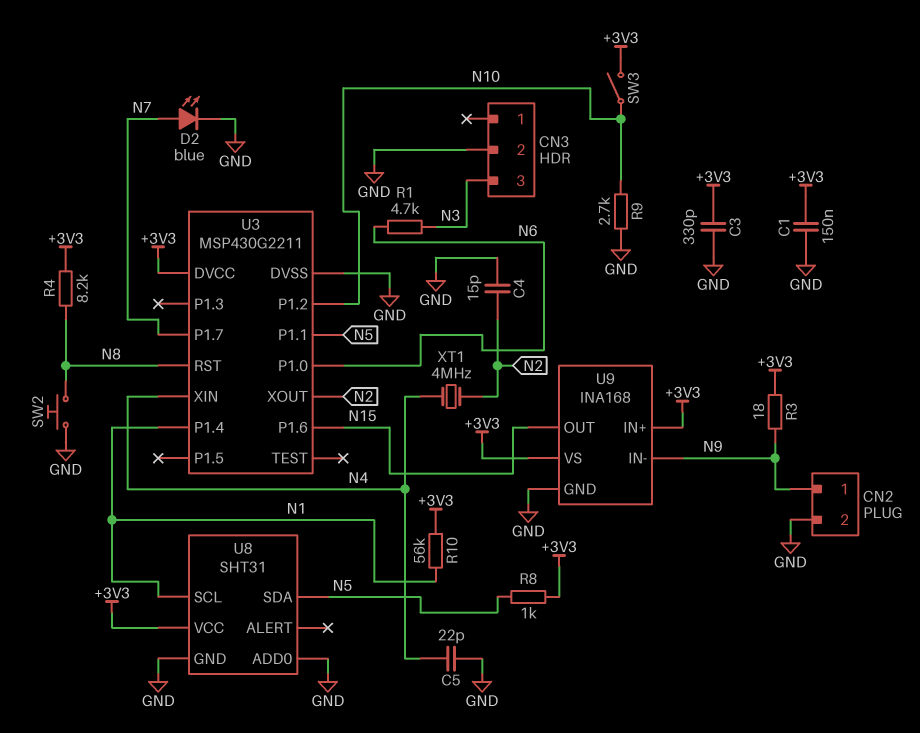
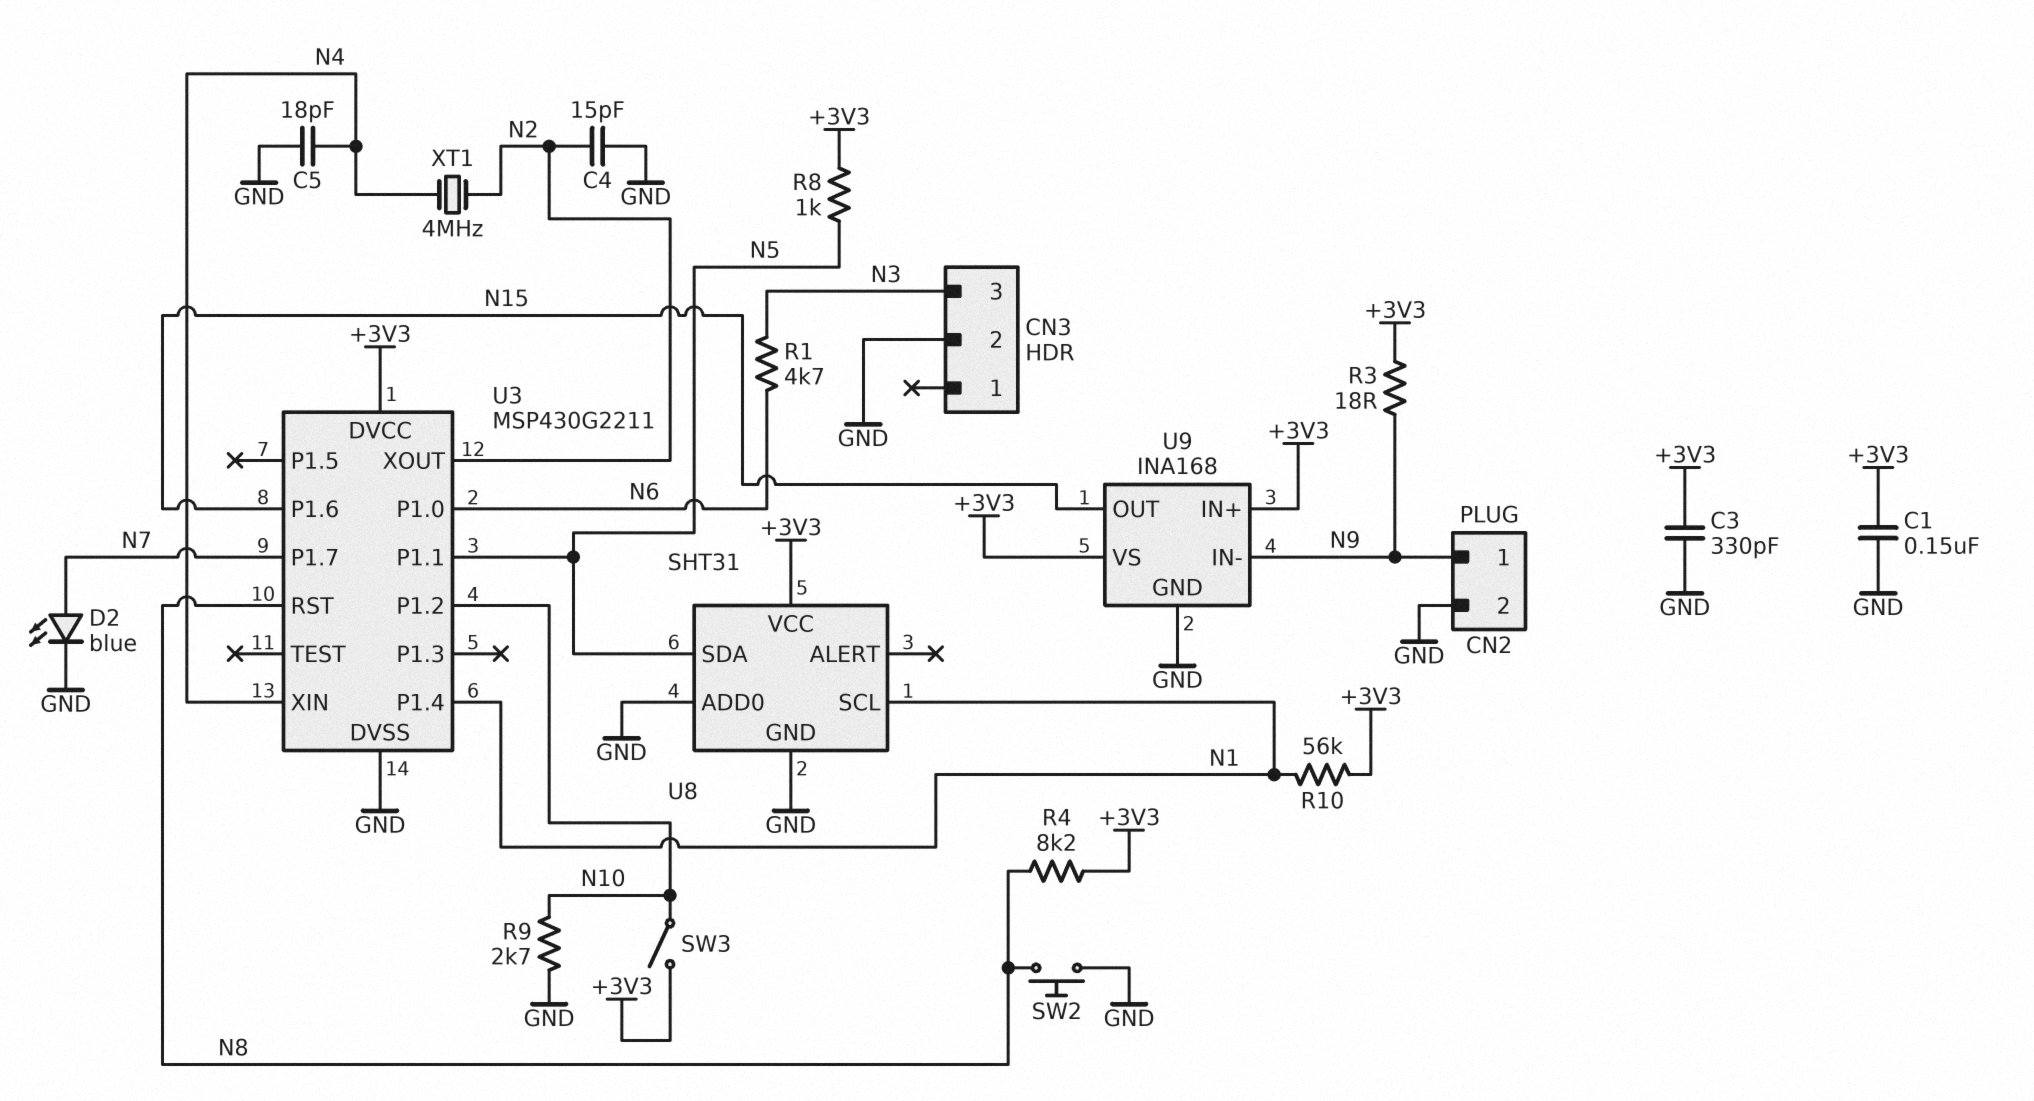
C5: 22pF (GND, N4) -> 18pF (GND, N4)

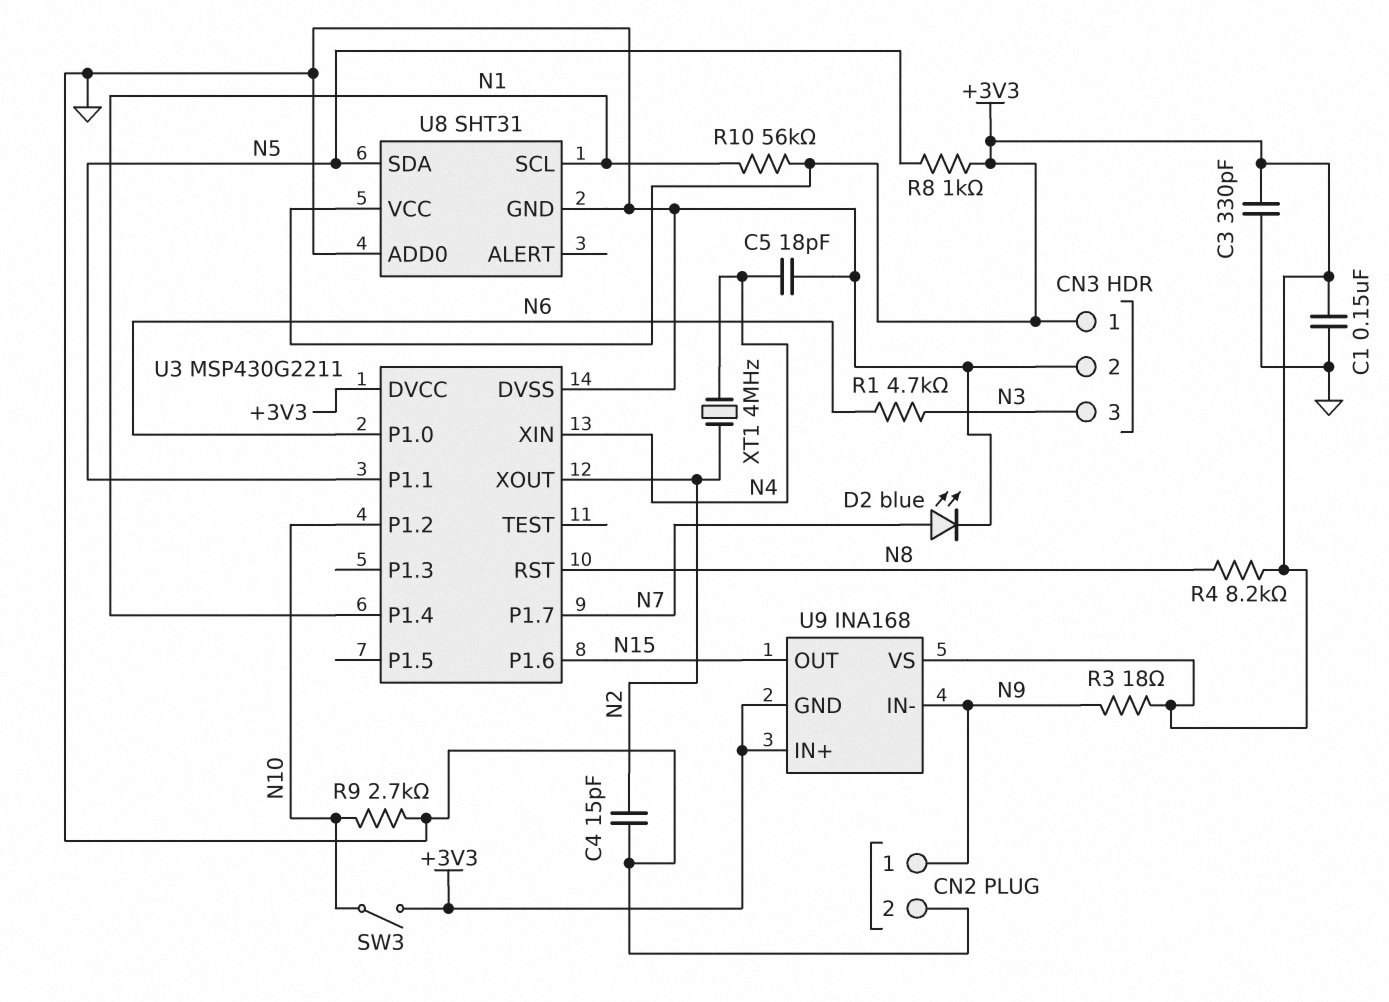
CN3 pin 1: none -> +3V3
SW2: button (GND, N8) -> none
U9 pin GND: GND -> +3V3

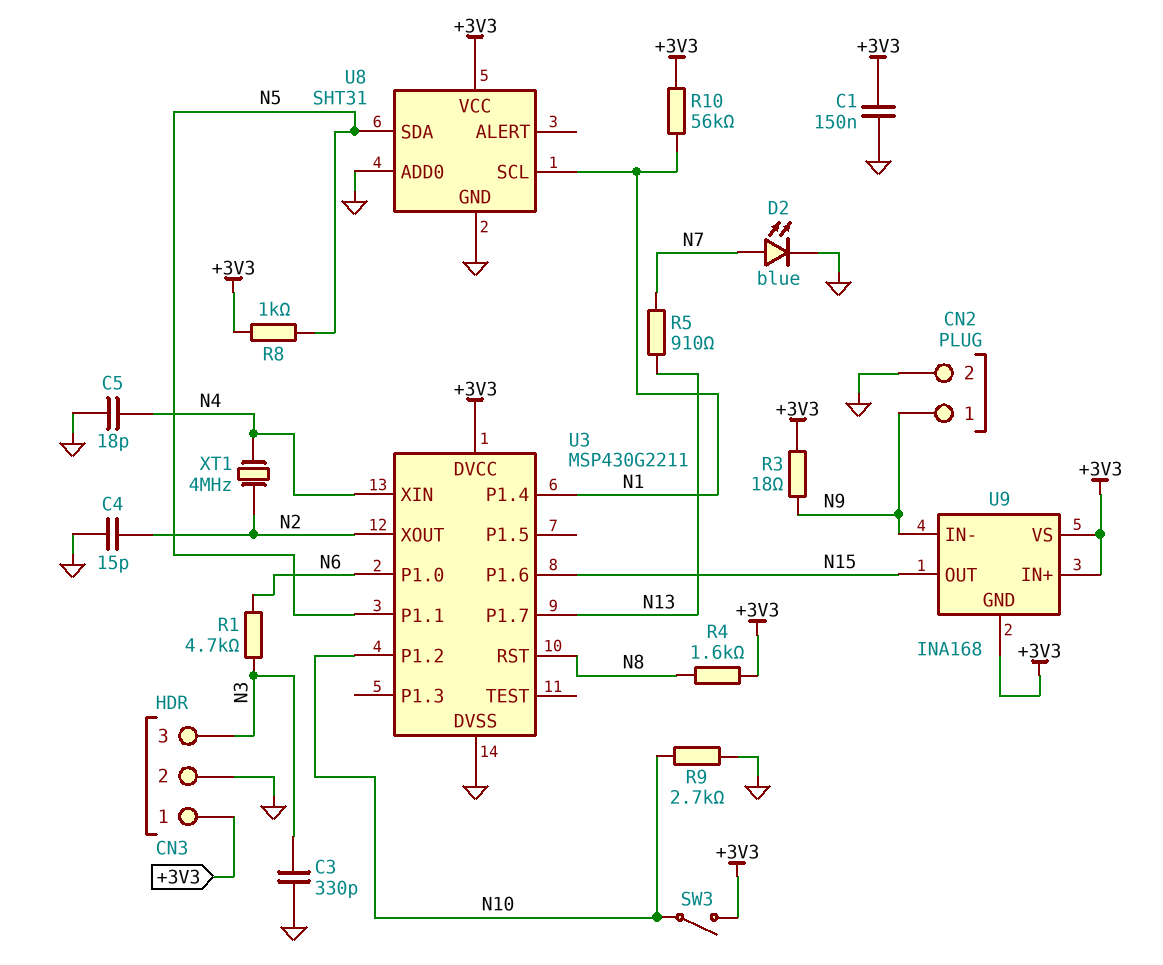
C3: 330pF (+3V3, GND) -> 330pF (GND, N3)
R4: 8.2k (+3V3, N8) -> 1.6k (+3V3, N8)
R5: none -> 910 (N7, N13)
U3 pin P1.7: N7 -> N13

